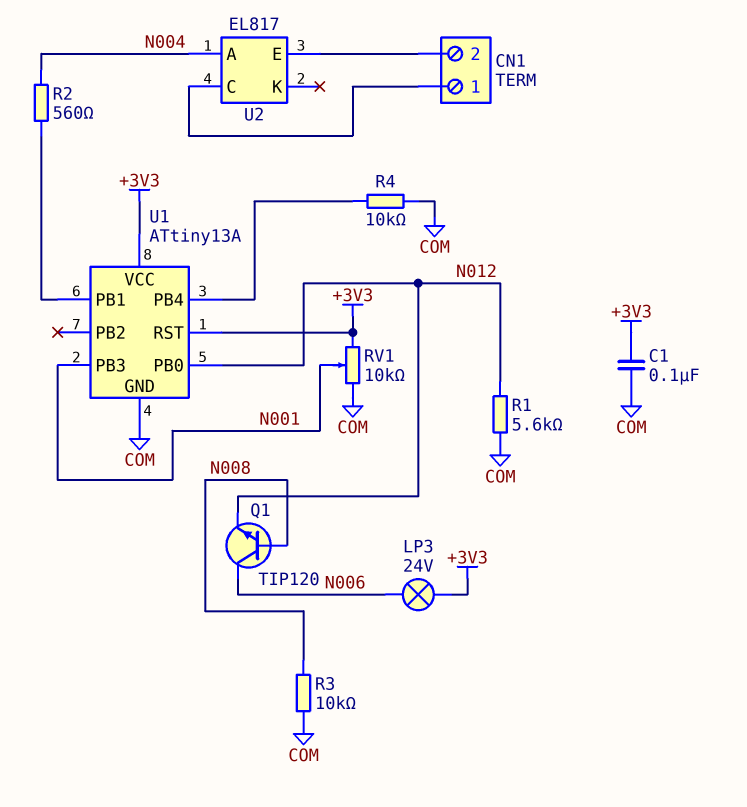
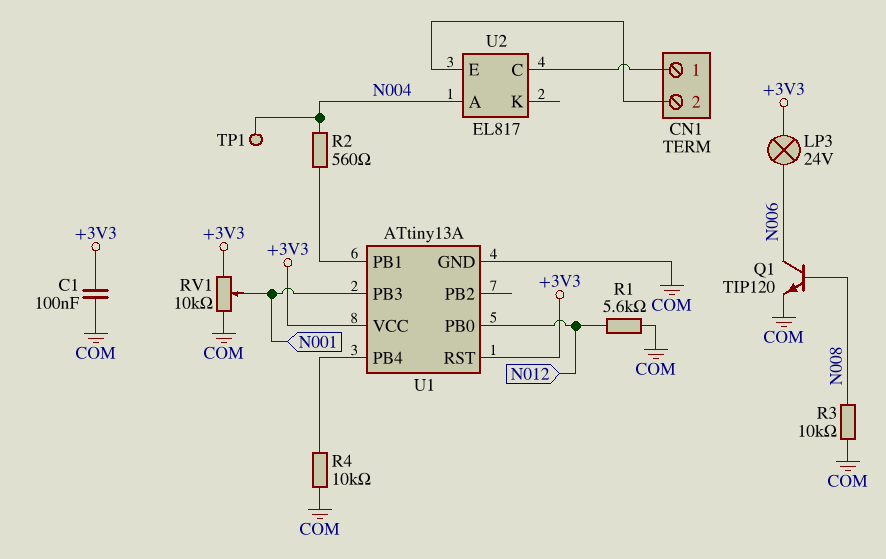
Q1: NPN TIP120 (B N008, C N006, E N012) -> NPN TIP120 (B N008, C N006, E COM)
TP1: none -> test point (N004)

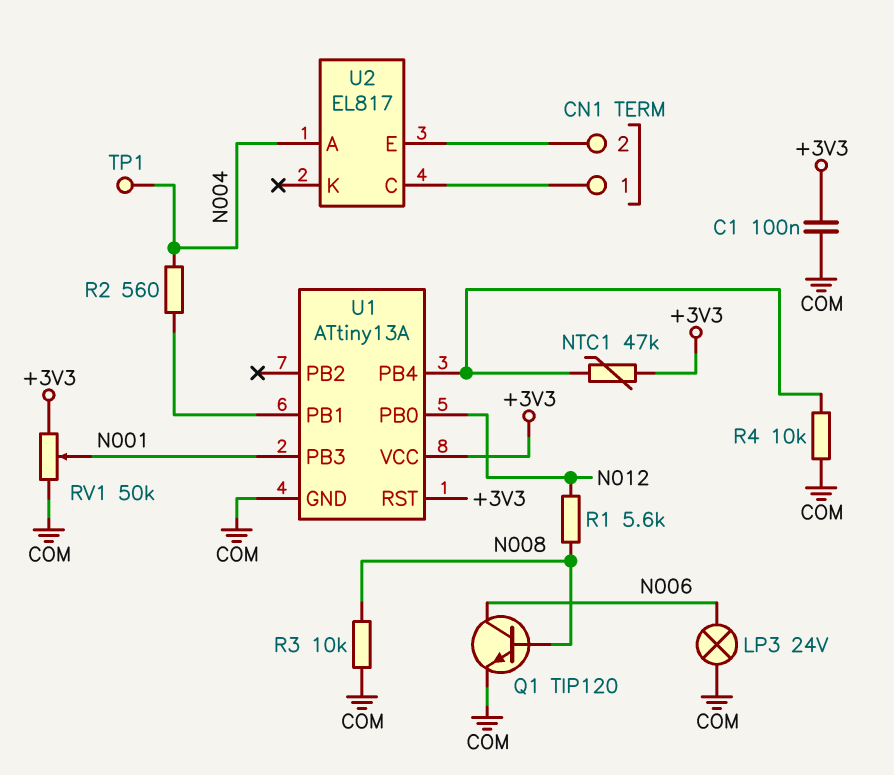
LP3: lamp 24V (+3V3, N006) -> lamp 24V (COM, N006)
NTC1: none -> 47k (+3V3, U1/PB4)
R1: 5.6k (COM, N012) -> 5.6k (N008, N012)
RV1: 10k (+3V3, COM, wiper N001) -> 50k (+3V3, COM, wiper N001)

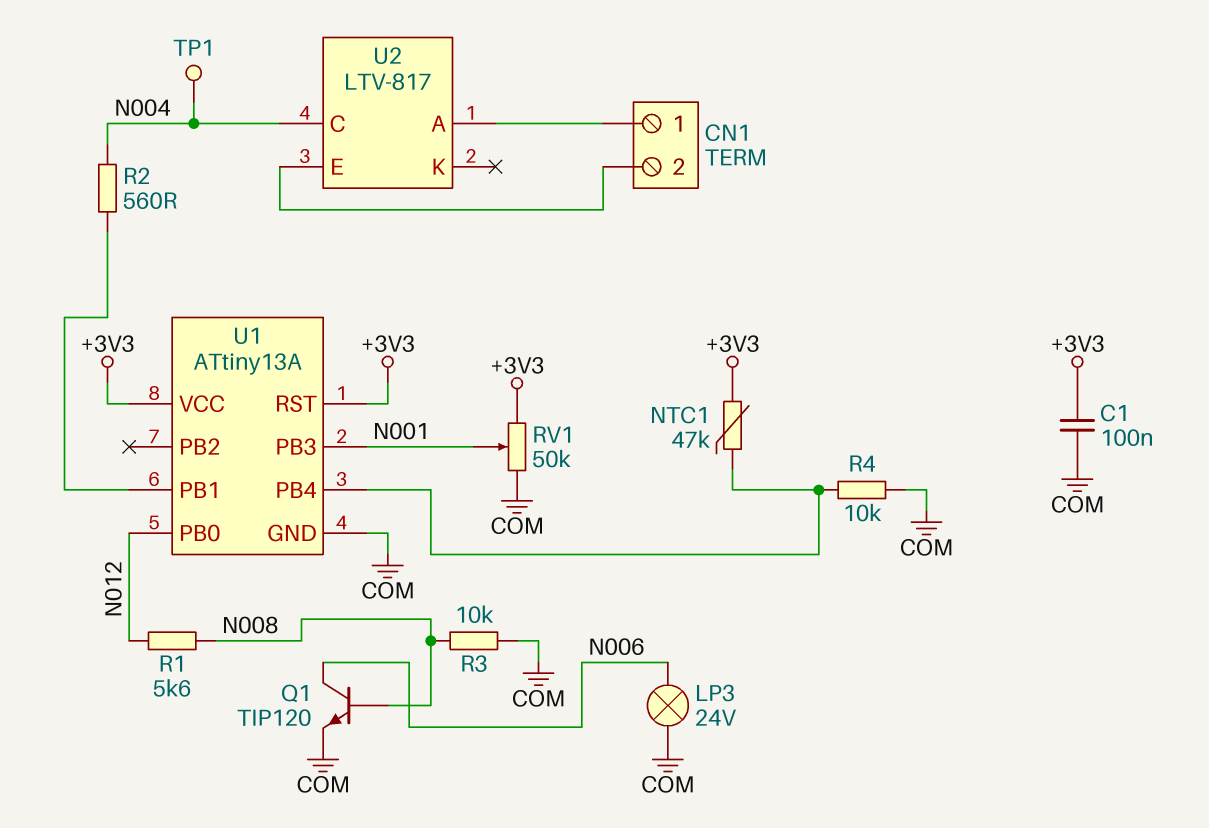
U2: EL817 -> LTV-817
U2 pin A: N004 -> CN1/1
U2 pin C: CN1/1 -> N004

